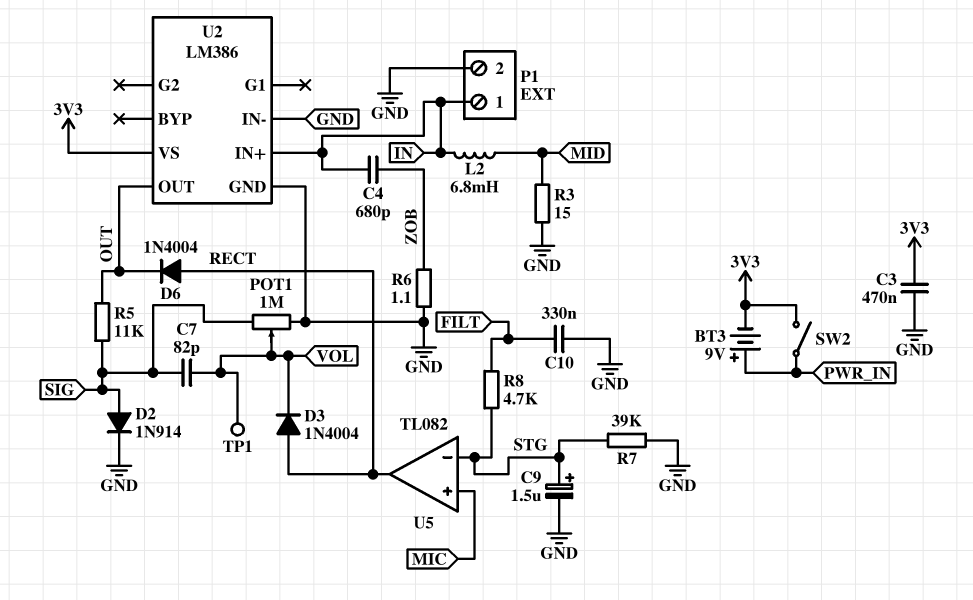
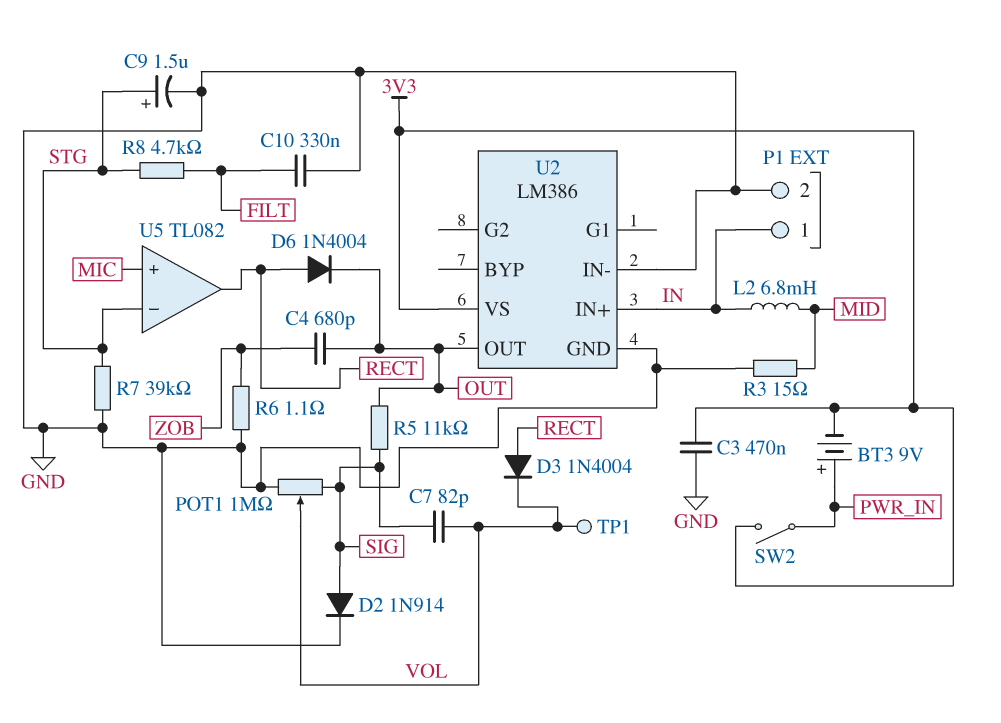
C4: 680pF (IN, ZOB) -> 680pF (OUT, ZOB)

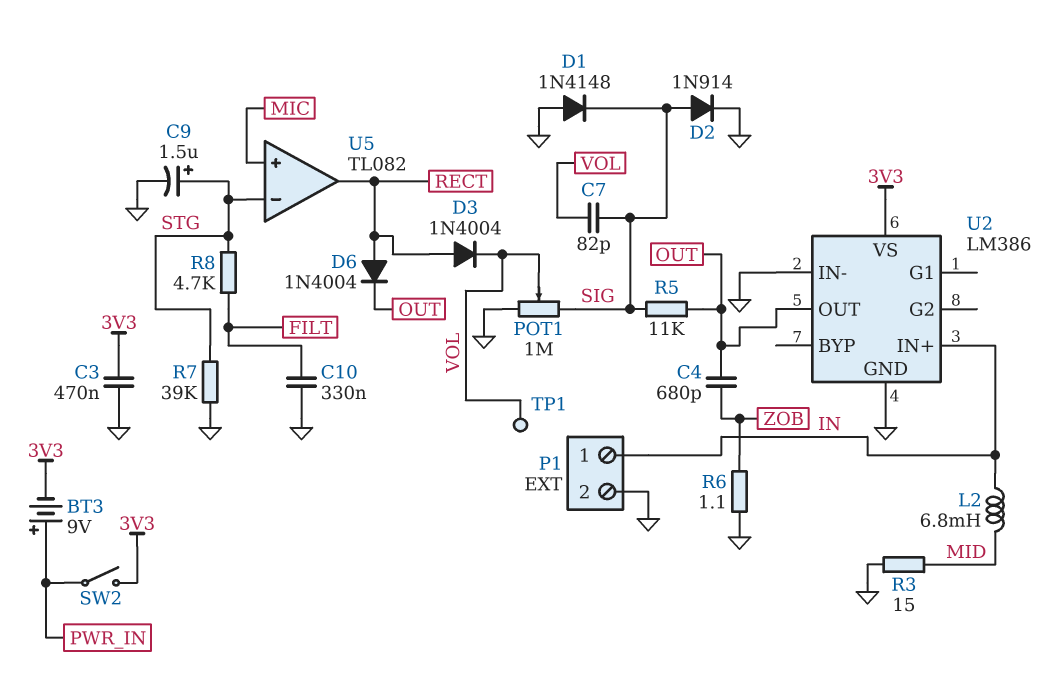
D1: none -> diode 1N4148 (A GND, K SIG)

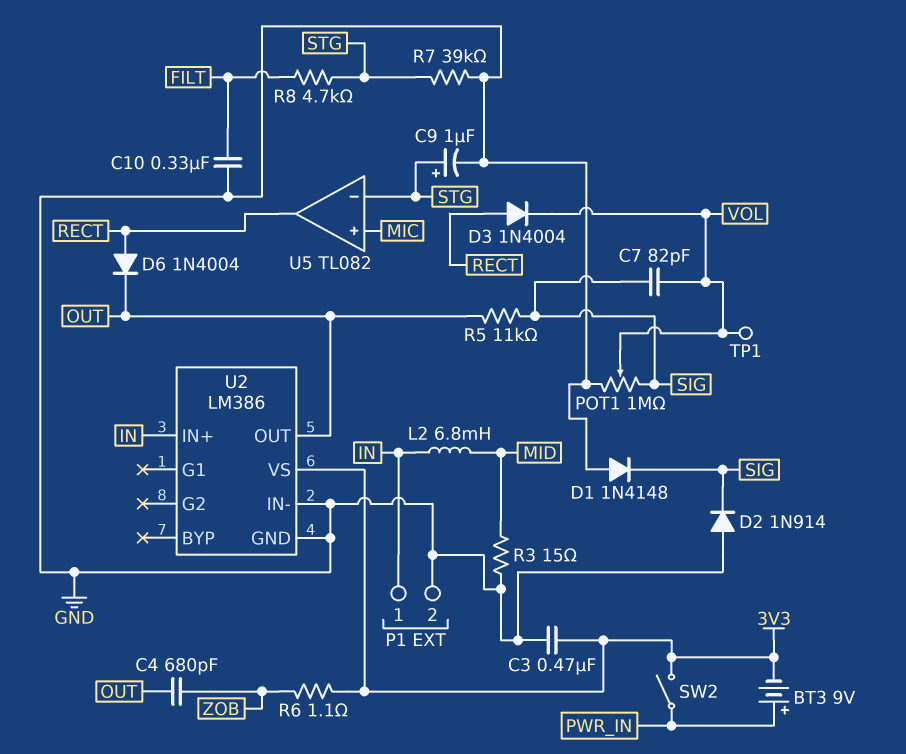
C9: 1.5uF (plus STG, minus GND) -> 1uF (plus STG, minus GND)
D2: diode 1N914 (A SIG, K GND) -> diode 1N914 (A GND, K SIG)
R6: 1.1 (GND, ZOB) -> 1.1 (3V3, ZOB)

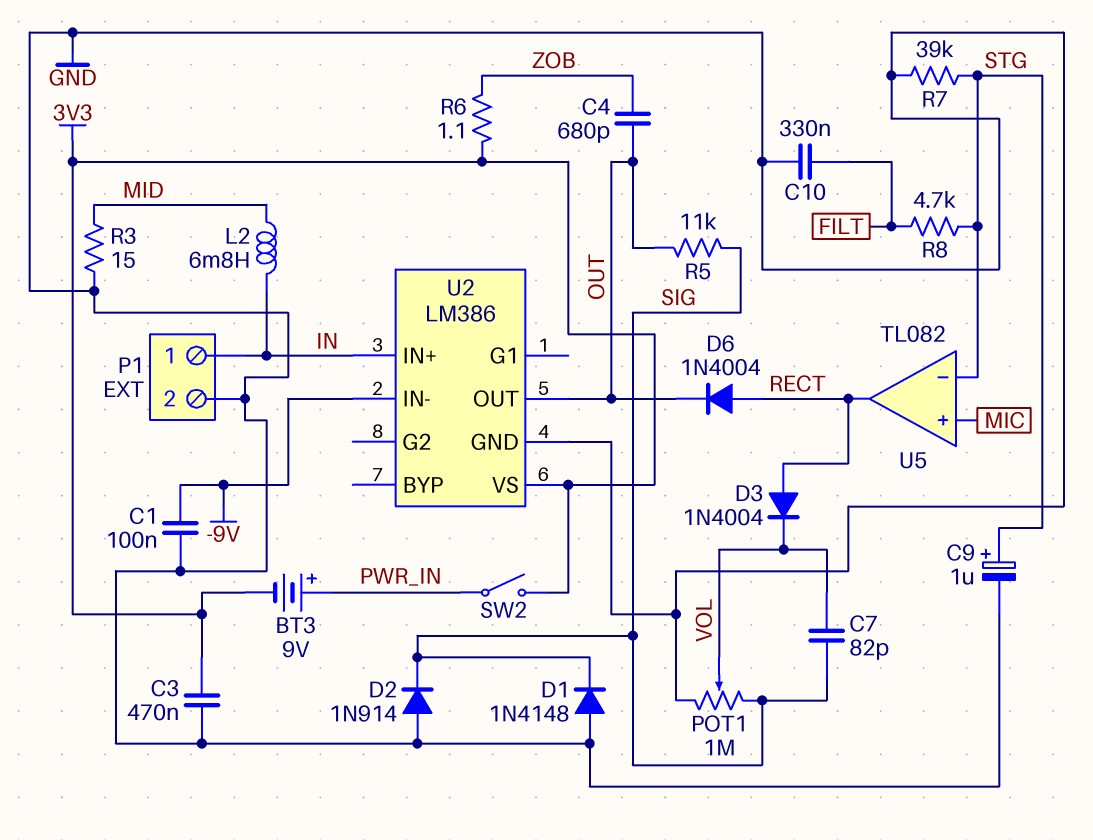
C1: none -> 100nF (-9V, GND)
TP1: test point (VOL) -> none
U2 pin IN-: GND -> -9V

